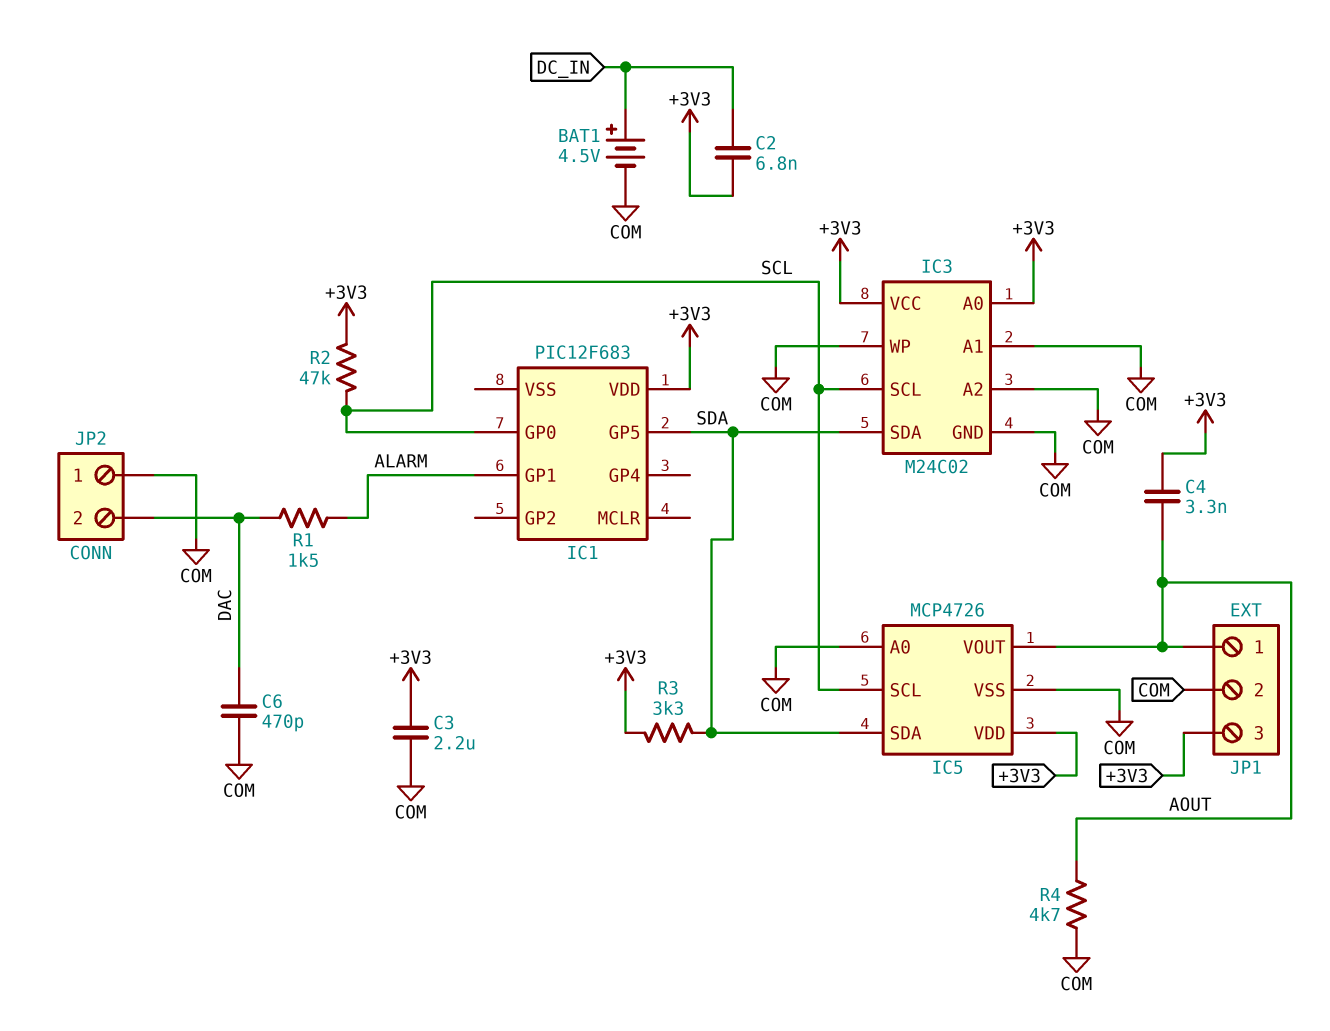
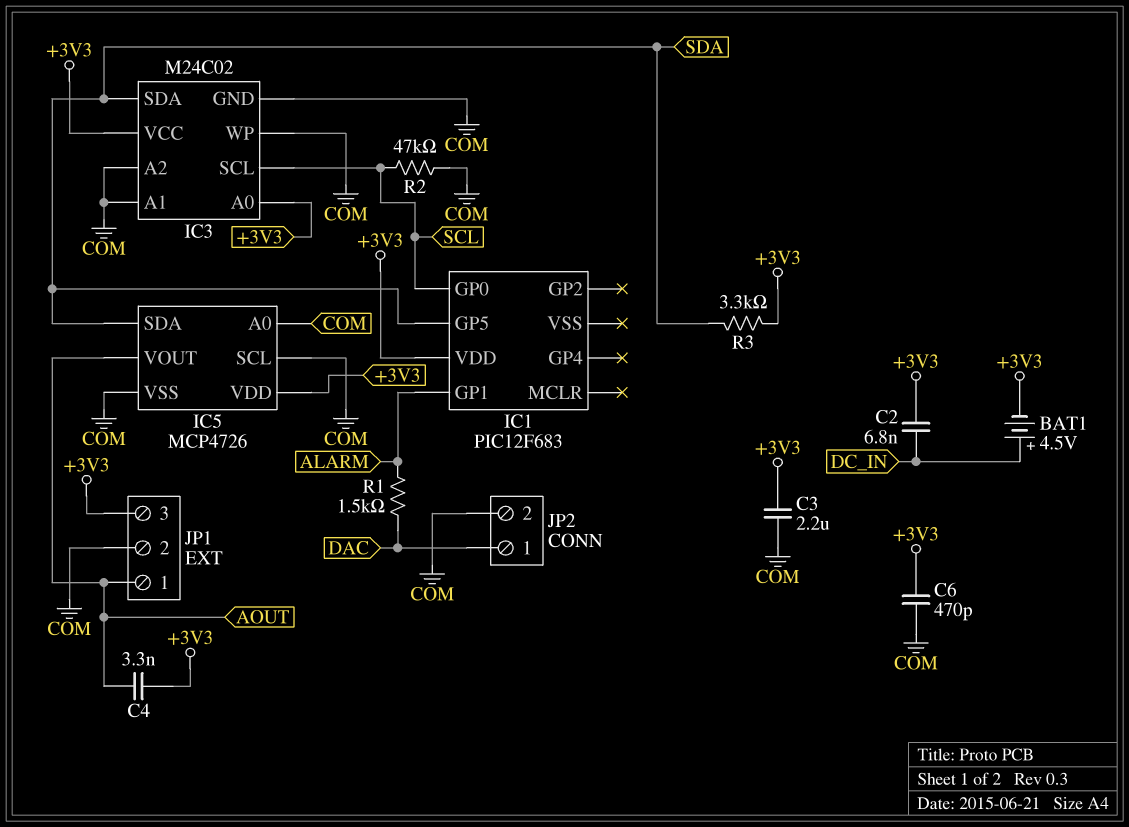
BAT1: 4.5V (plus DC_IN, minus COM) -> 4.5V (plus DC_IN, minus +3V3)
C6: 470pF (COM, DAC) -> 470pF (+3V3, COM)
IC5 pin SCL: SCL -> COM
JP2 pin 1: COM -> DAC
JP2 pin 2: DAC -> COM
R2: 47k (+3V3, SCL) -> 47k (COM, SCL)
R4: 4.7k (AOUT, COM) -> none

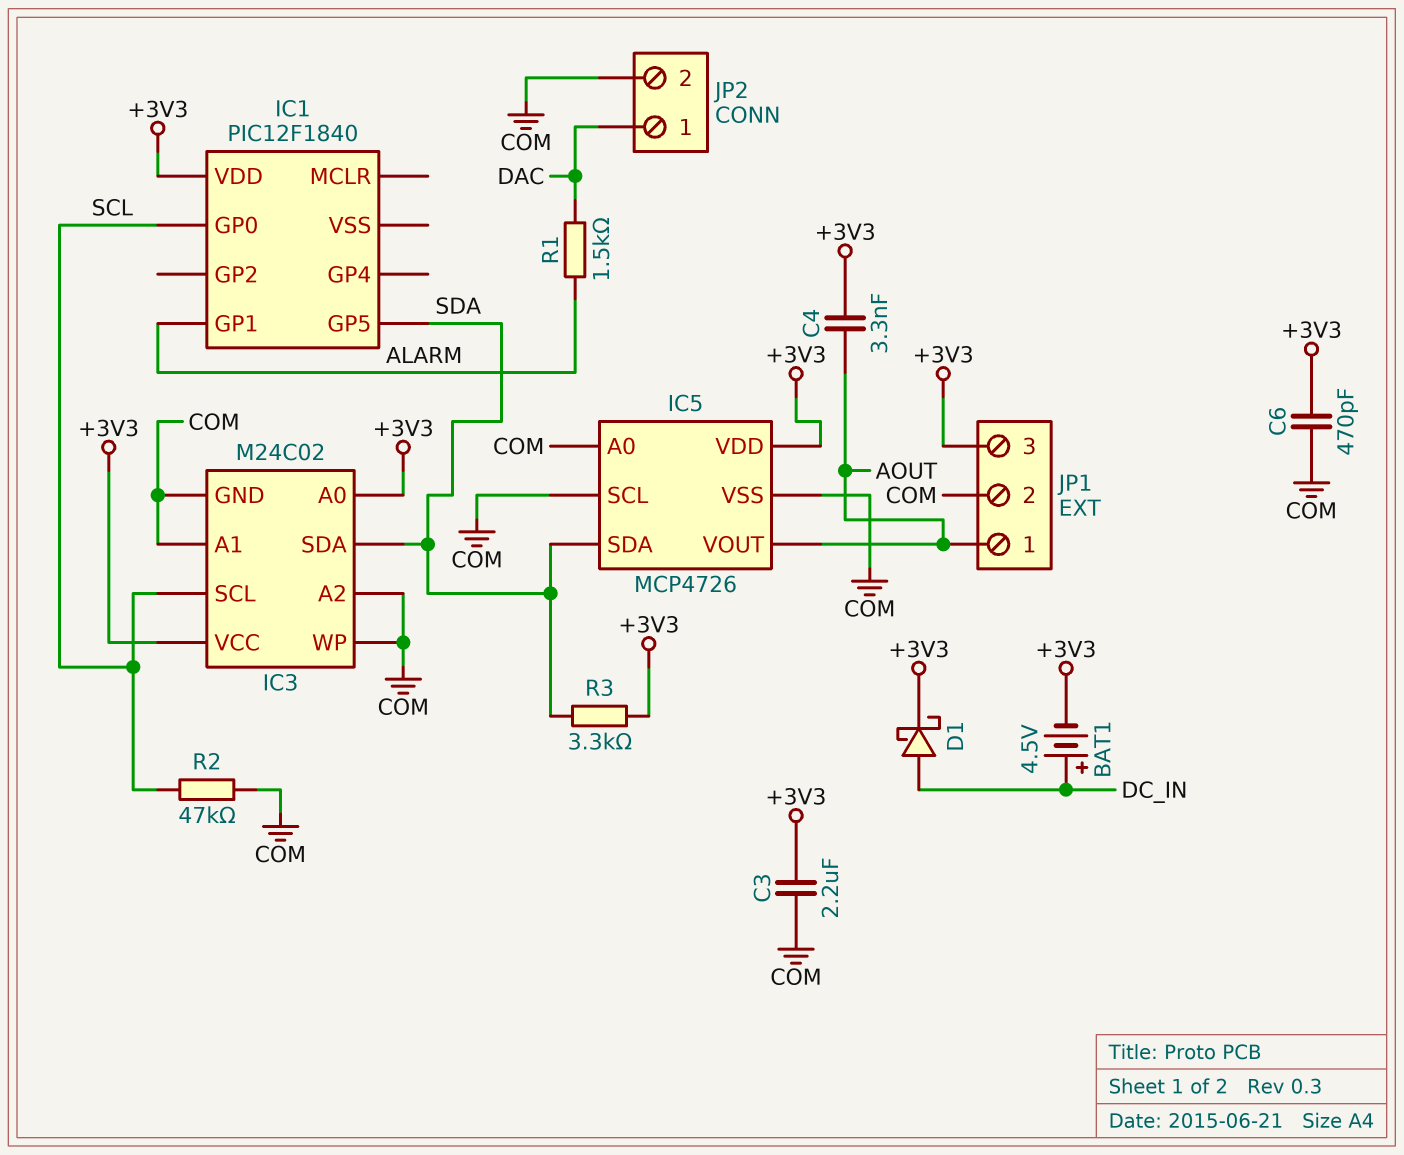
C2: 6.8nF (+3V3, DC_IN) -> none
D1: none -> schottky (A DC_IN, K +3V3)
IC1: PIC12F683 -> PIC12F1840

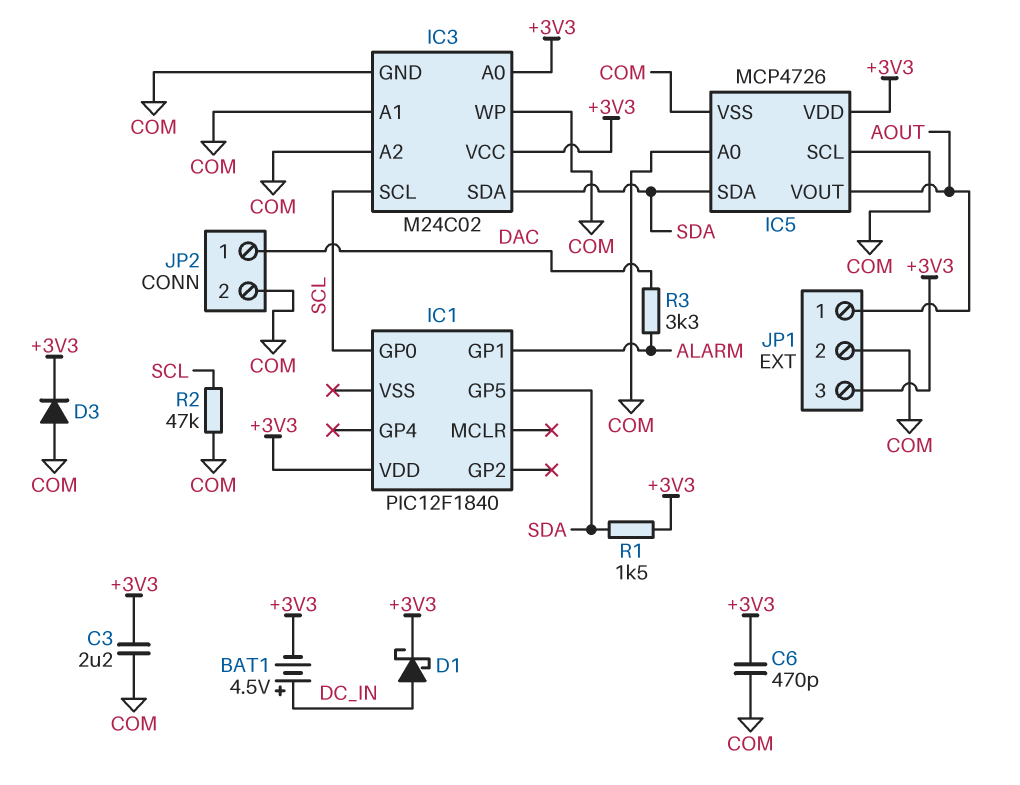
C4: 3.3nF (+3V3, AOUT) -> none
D3: none -> diode (A COM, K +3V3)
R1: 1.5k (ALARM, DAC) -> 1.5k (+3V3, SDA)
R3: 3.3k (+3V3, SDA) -> 3.3k (ALARM, DAC)

